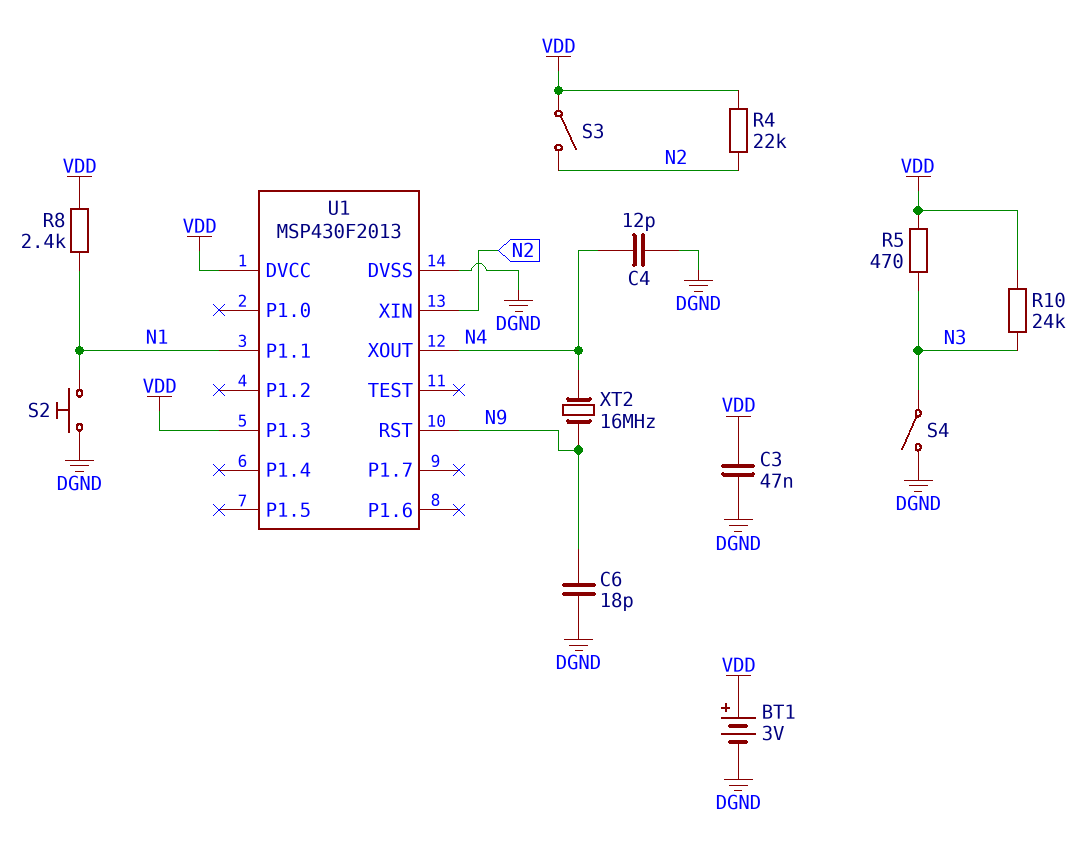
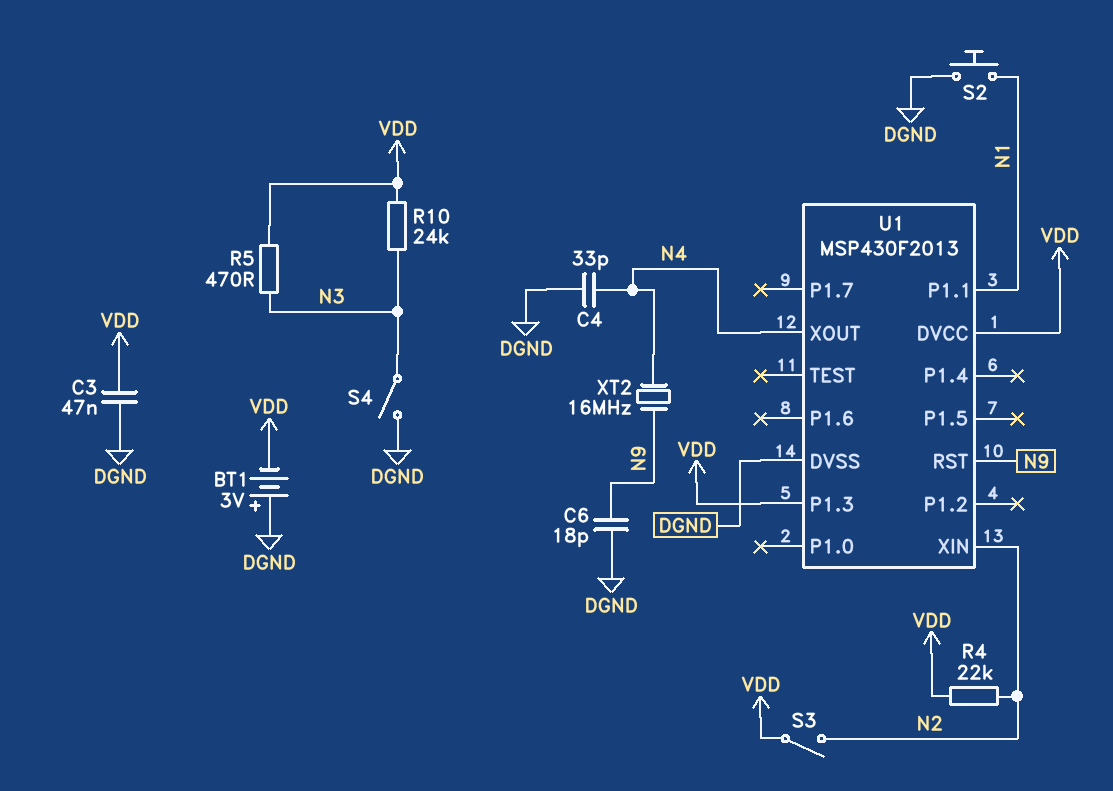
BT1: 3V (plus VDD, minus DGND) -> 3V (plus DGND, minus VDD)
C4: 12pF (DGND, N4) -> 33pF (DGND, N4)
R8: 2.4k (N1, VDD) -> none

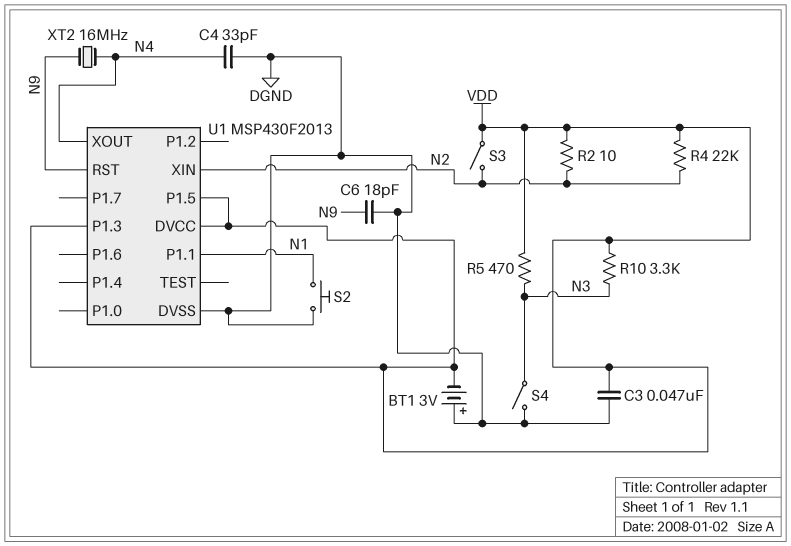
R2: none -> 10 (N2, VDD)
R10: 24k (N3, VDD) -> 3.3k (N3, VDD)
U1 pin P1.5: none -> VDD

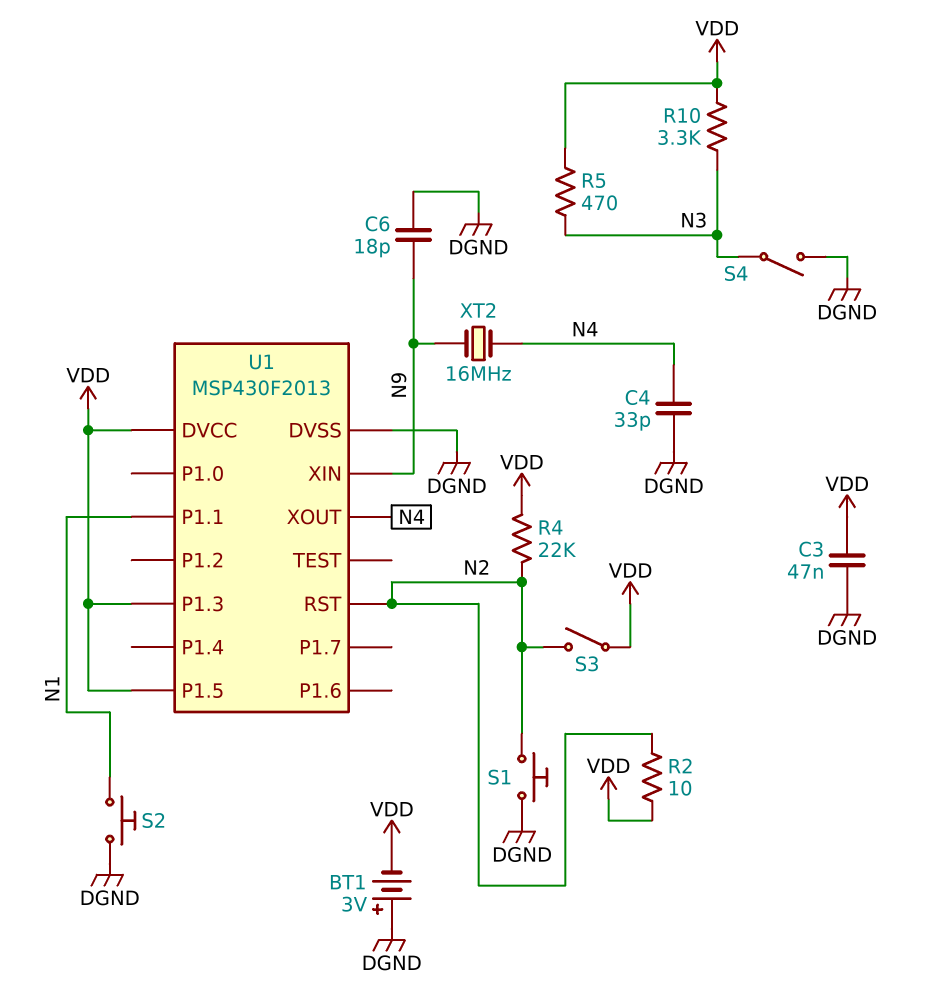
S1: none -> button (DGND, N2)
U1 pin RST: N9 -> N2
U1 pin XIN: N2 -> N9

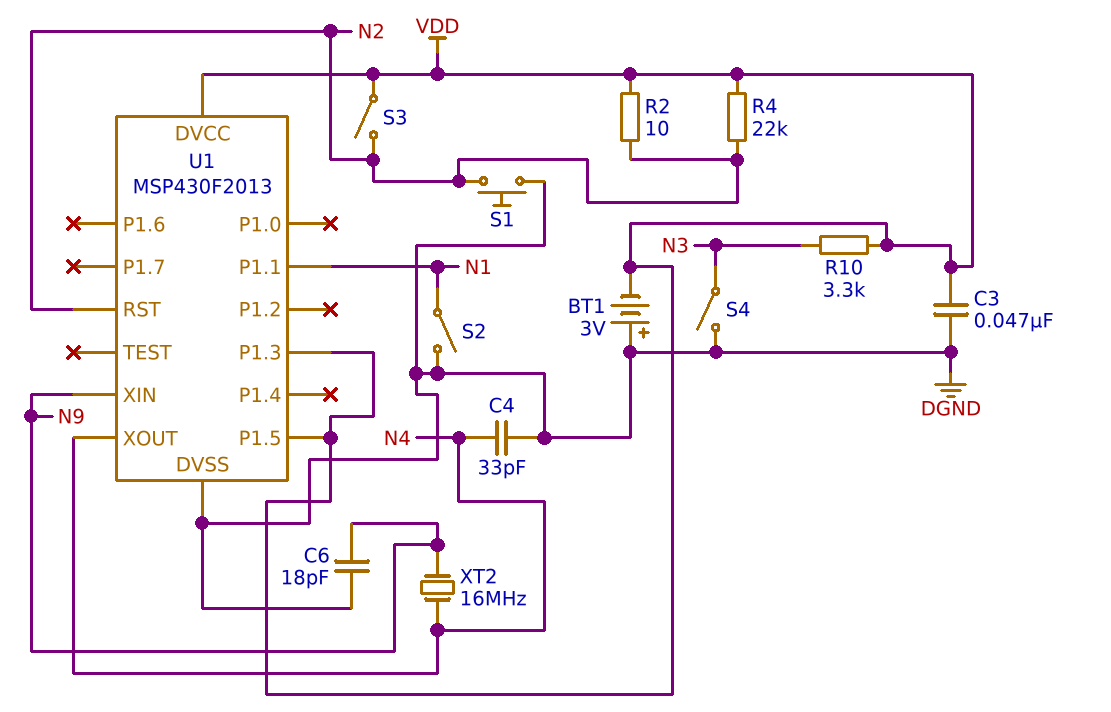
R5: 470 (N3, VDD) -> none
S2: button (DGND, N1) -> switch (DGND, N1)

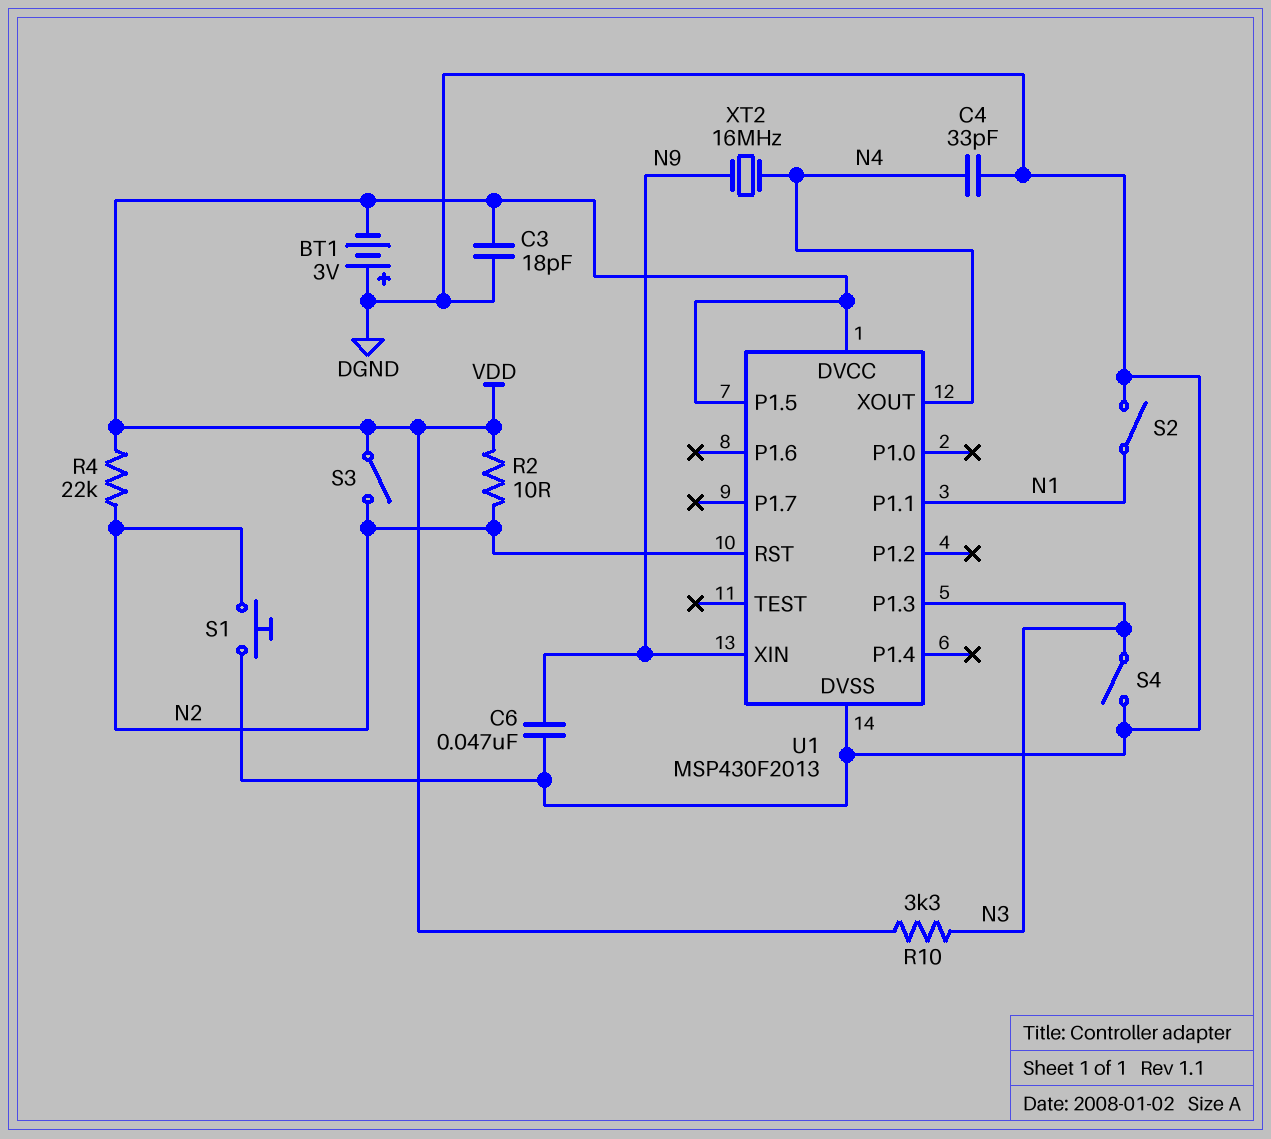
C3: 47nF (DGND, VDD) -> 18pF (DGND, VDD)
C6: 18pF (DGND, N9) -> 47nF (DGND, N9)
U1 pin P1.3: VDD -> N3

